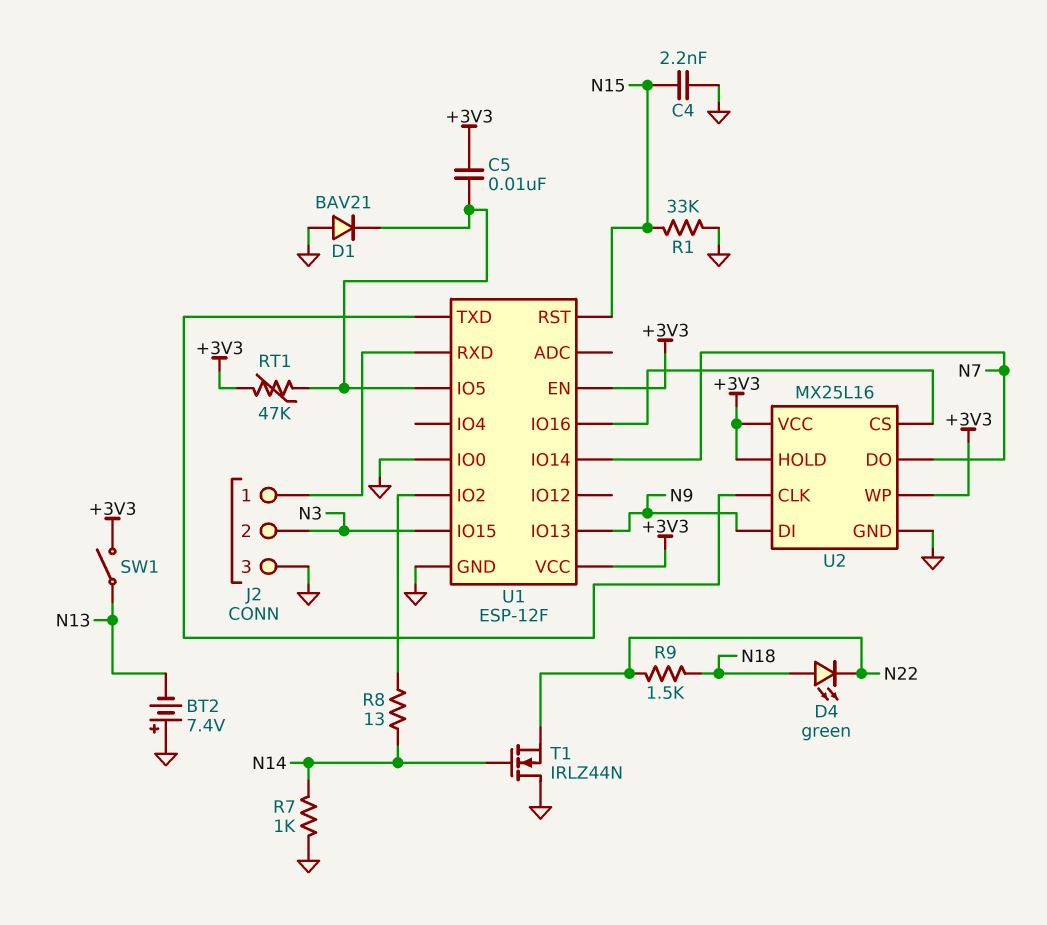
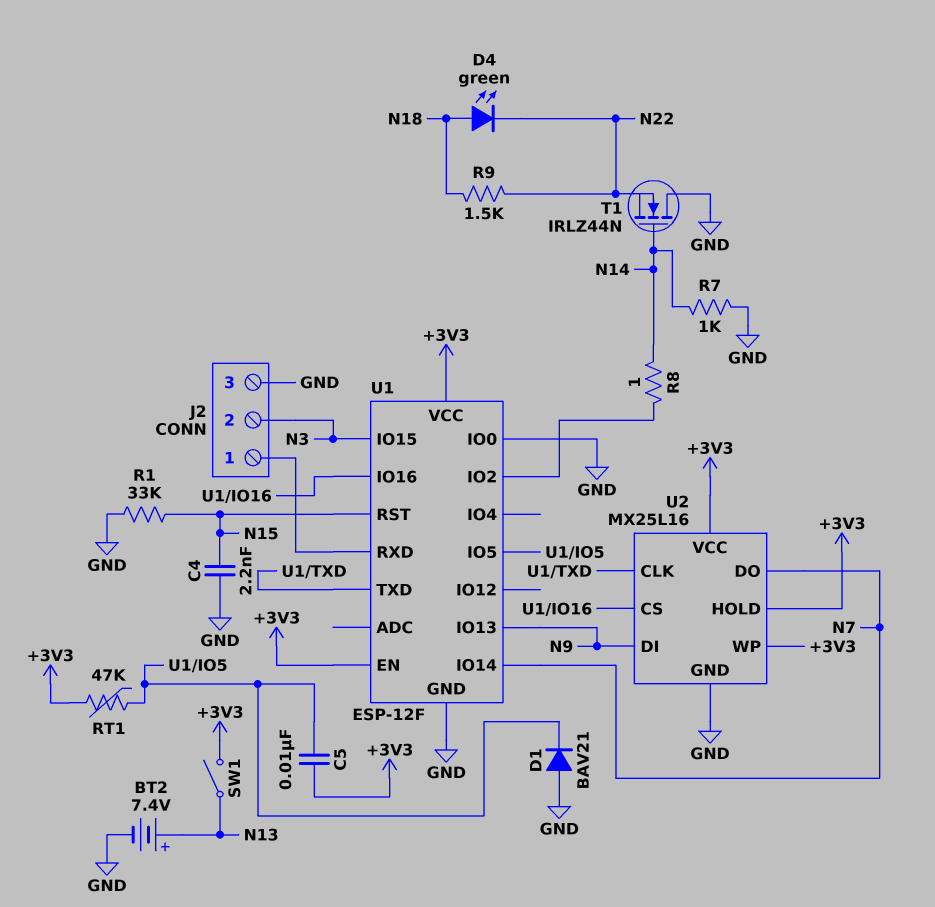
BT2: 7.4V (plus GND, minus N13) -> 7.4V (plus N13, minus GND)
R8: 13 (N14, U1/IO2) -> 1 (N14, U1/IO2)

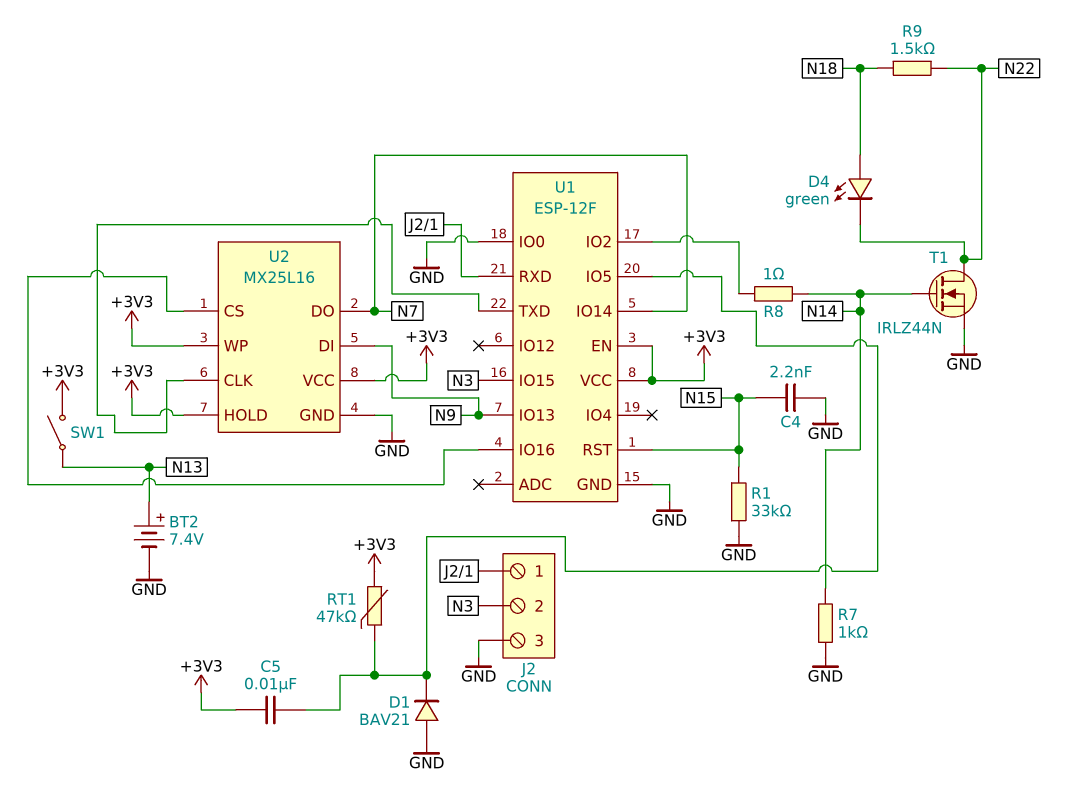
T1: NMOS IRLZ44N (G N14, D GND, S N22) -> NMOS IRLZ44N (G N14, D N22, S GND)

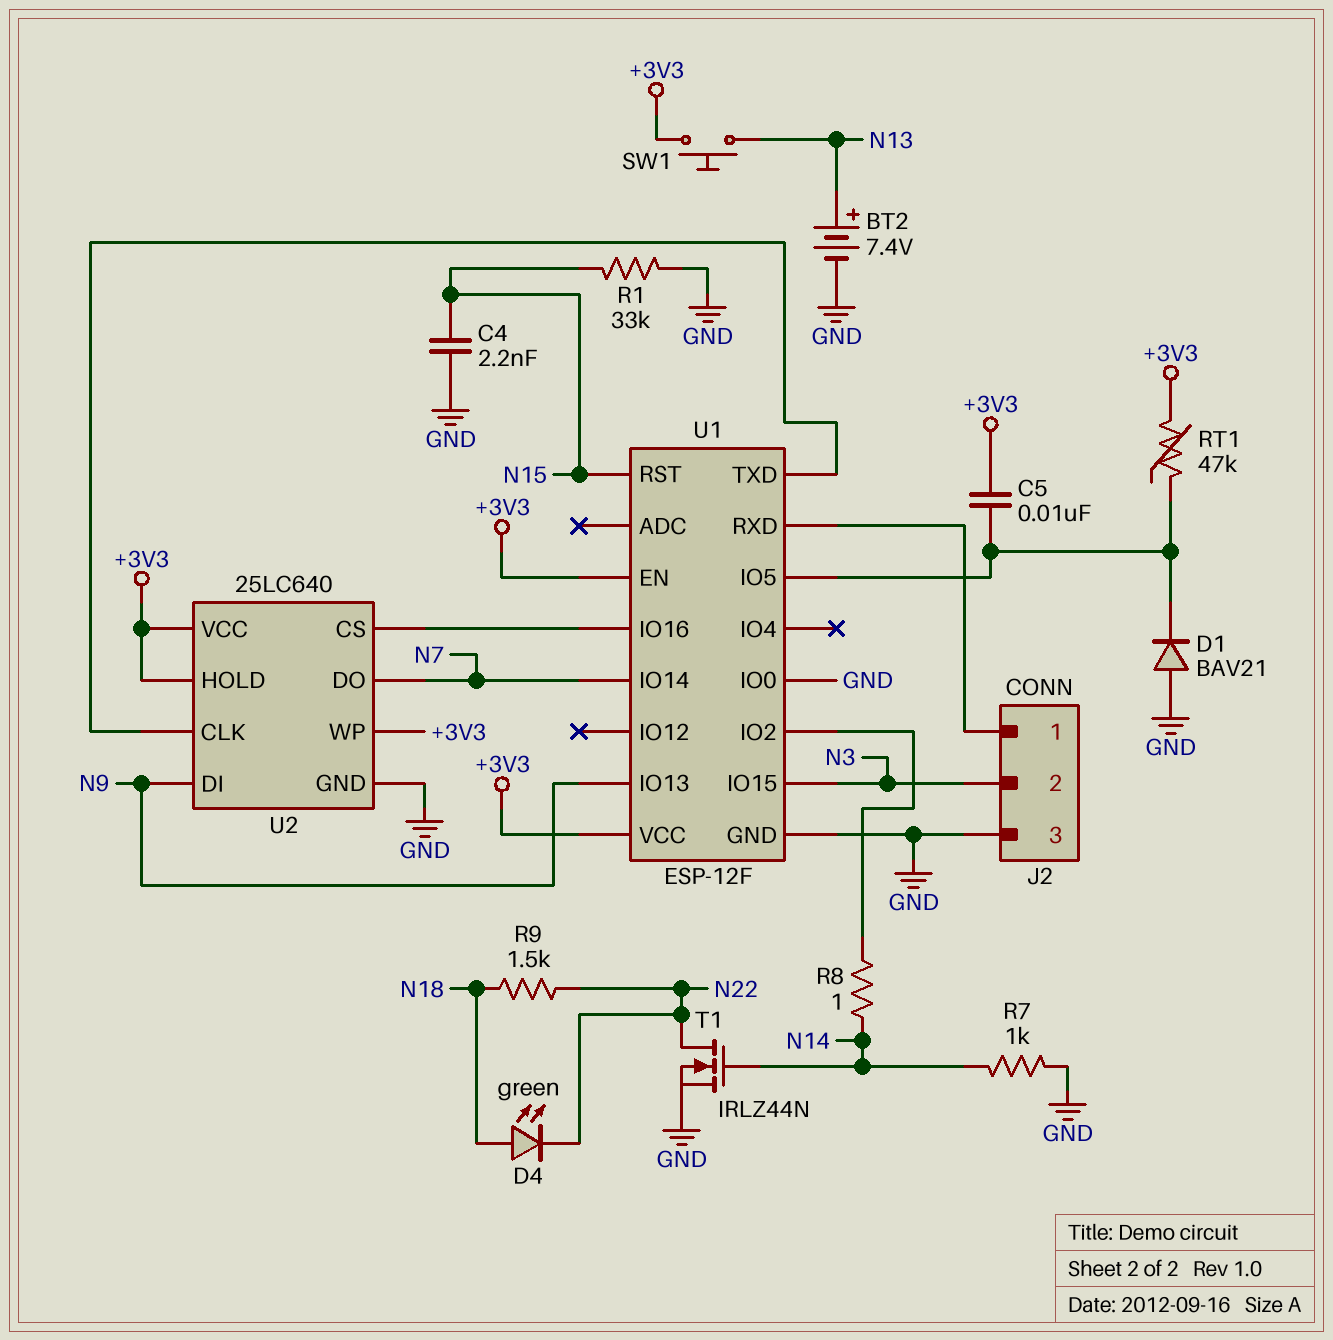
SW1: switch (+3V3, N13) -> button (+3V3, N13)
U2: MX25L16 -> 25LC640

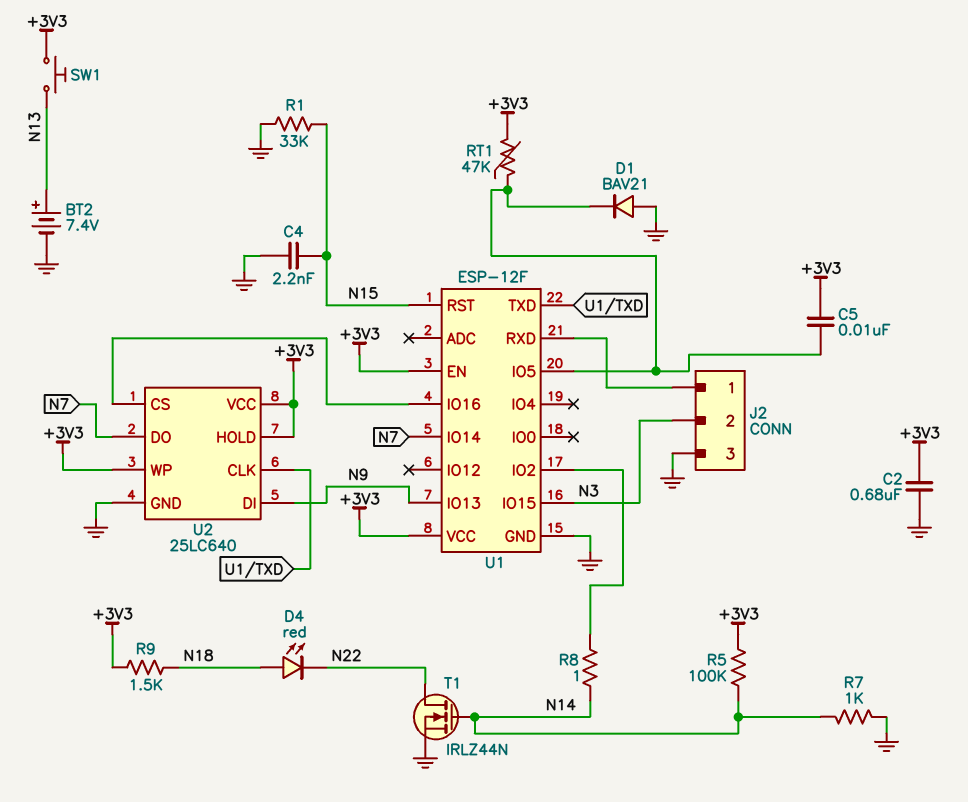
C2: none -> 680nF (+3V3, GND)
D4: LED green (A N18, K N22) -> LED red (A N18, K N22)
R5: none -> 100k (+3V3, N14)
R9: 1.5k (N18, N22) -> 1.5k (+3V3, N18)
U1 pin IO0: GND -> none

